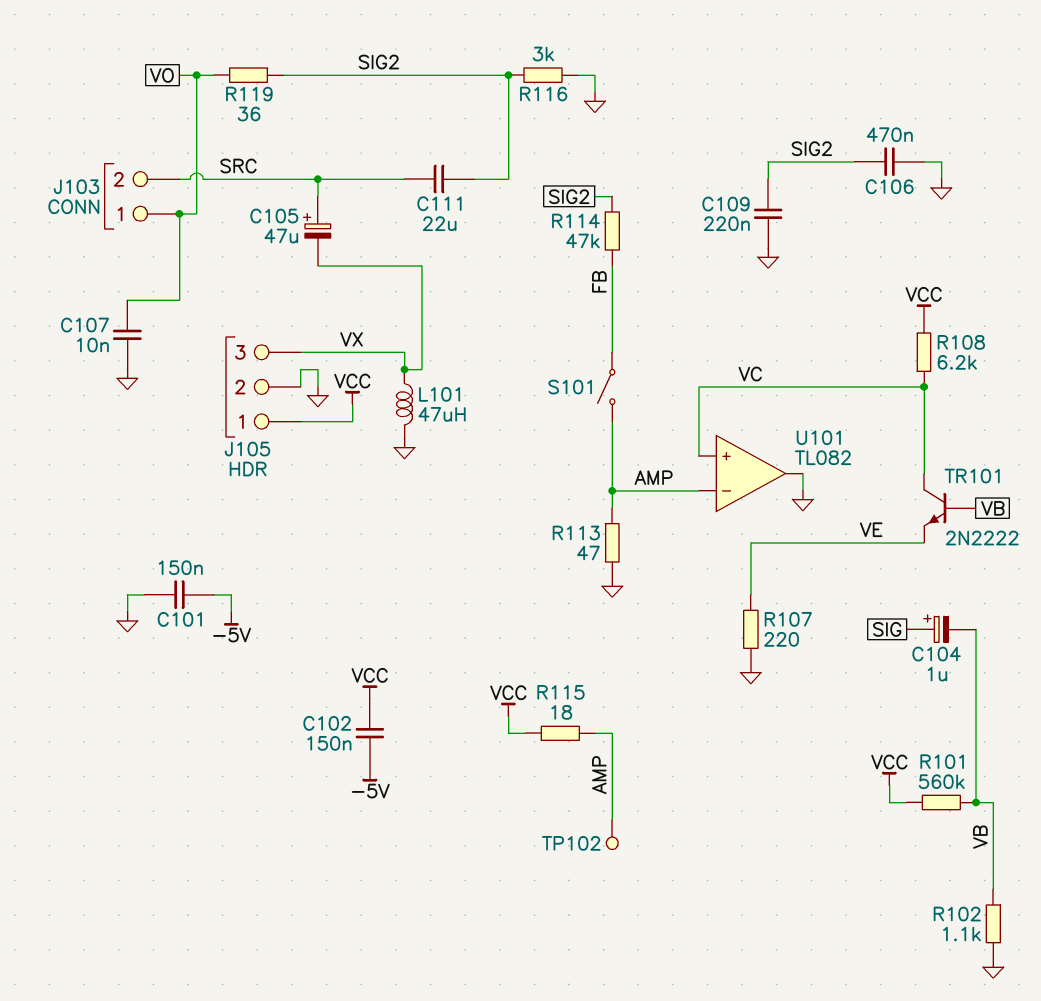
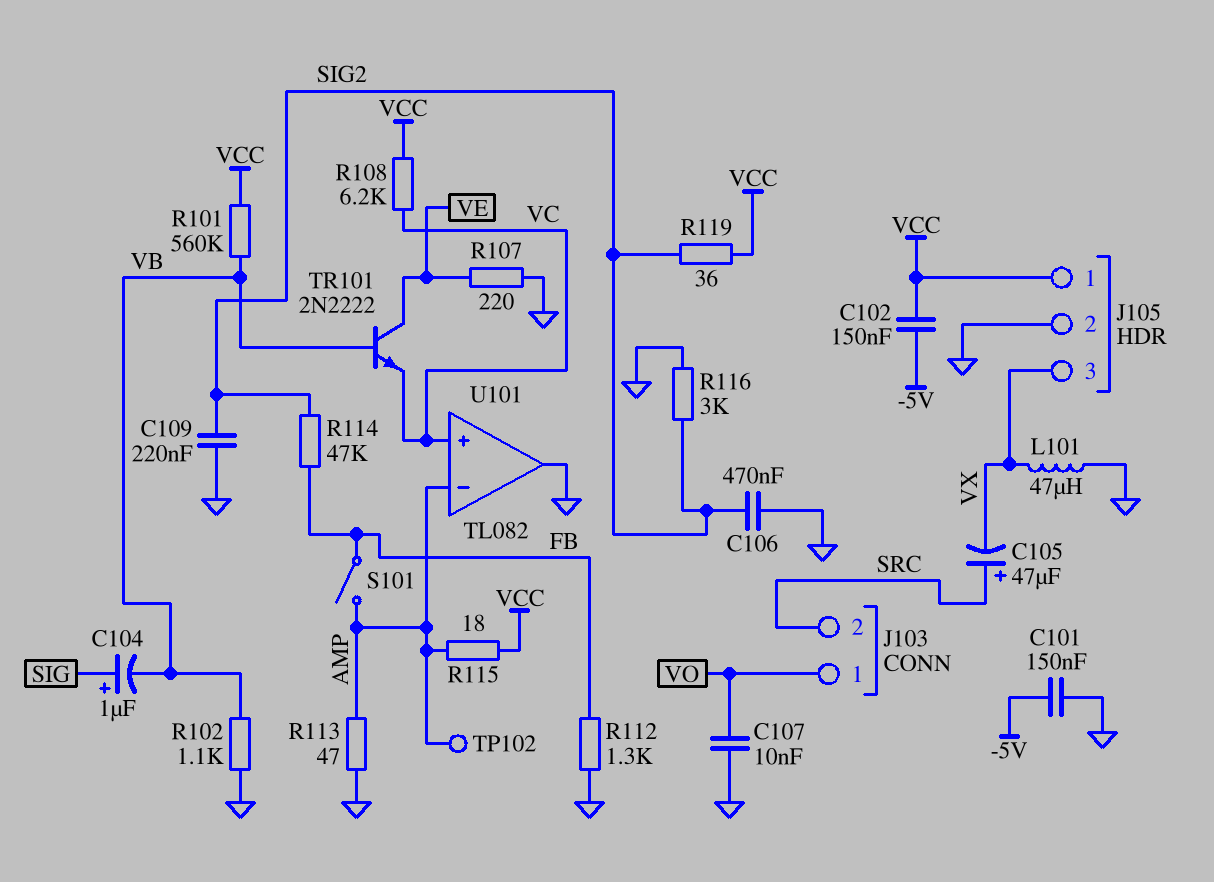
C111: 22uF (SIG2, SRC) -> none
R112: none -> 1.3k (FB, GND)
R119: 36 (SIG2, VO) -> 36 (SIG2, VCC)
TR101: NPN 2N2222 (B VB, C VC, E VE) -> NPN 2N2222 (B VB, C VE, E VC)

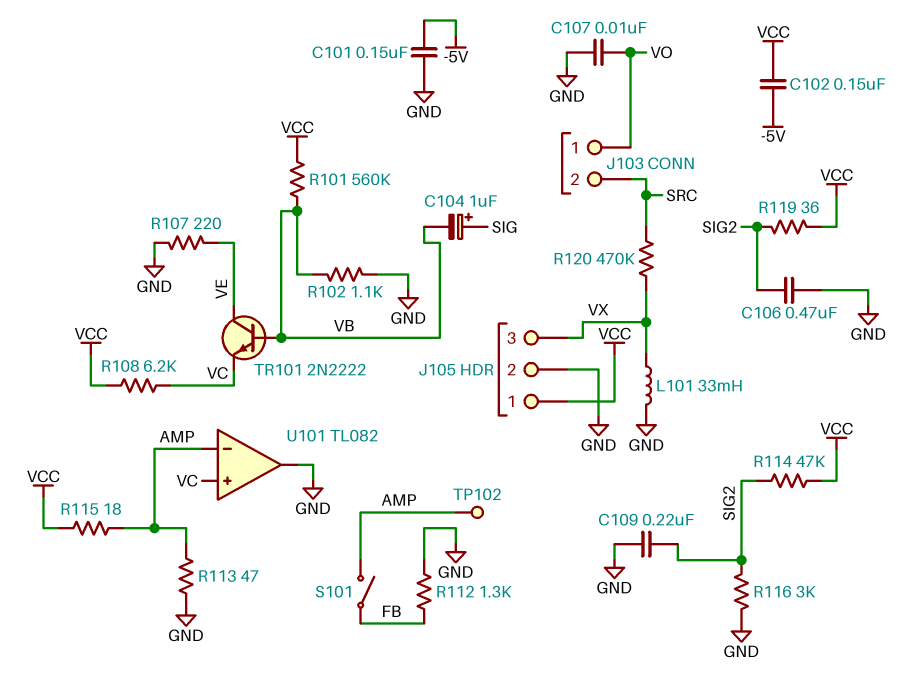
C105: 47uF (plus SRC, minus VX) -> none
L101: 47uH (GND, VX) -> 33mH (GND, VX)
R114: 47k (FB, SIG2) -> 47k (SIG2, VCC)
R120: none -> 470k (SRC, VX)

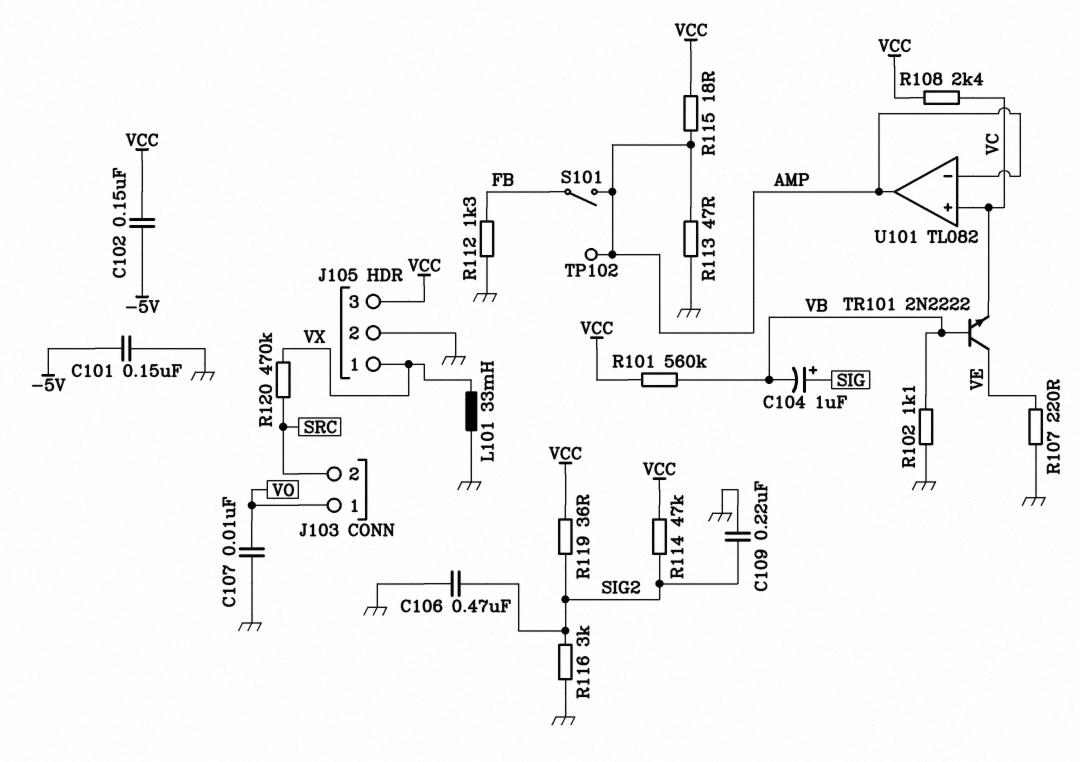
J105 pin 1: VCC -> VX
J105 pin 3: VX -> VCC
R108: 6.2k (VC, VCC) -> 2.4k (VC, VCC)
U101 pin out: GND -> AMP

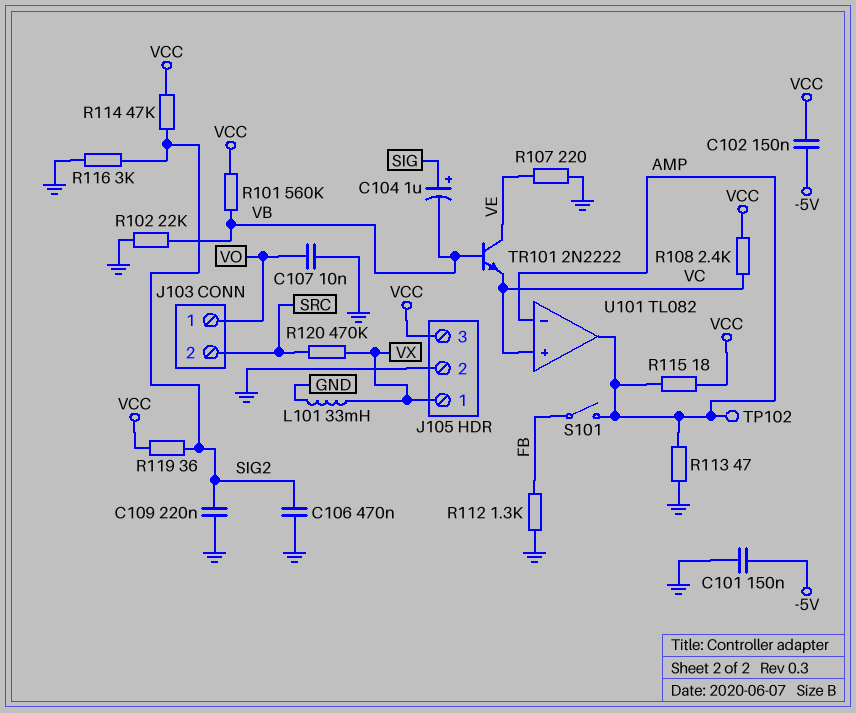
R102: 1.1k (GND, VB) -> 22k (GND, VB)

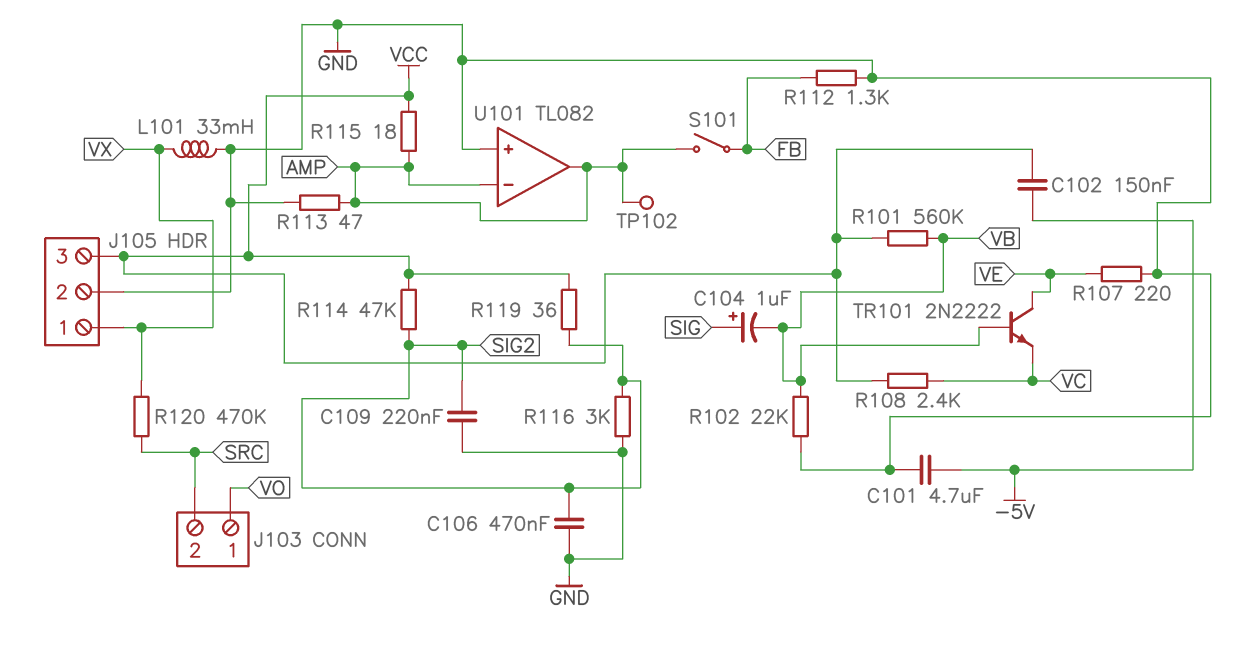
C101: 150nF (-5V, GND) -> 4.7uF (-5V, GND)
C107: 10nF (GND, VO) -> none
U101 pin in+: VC -> GND

